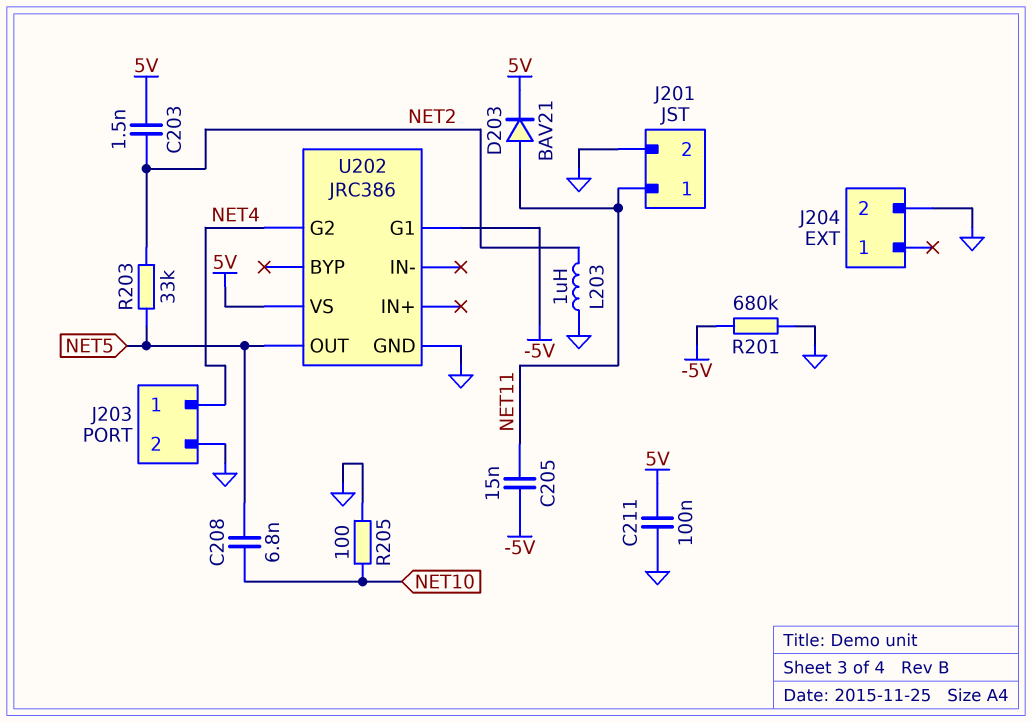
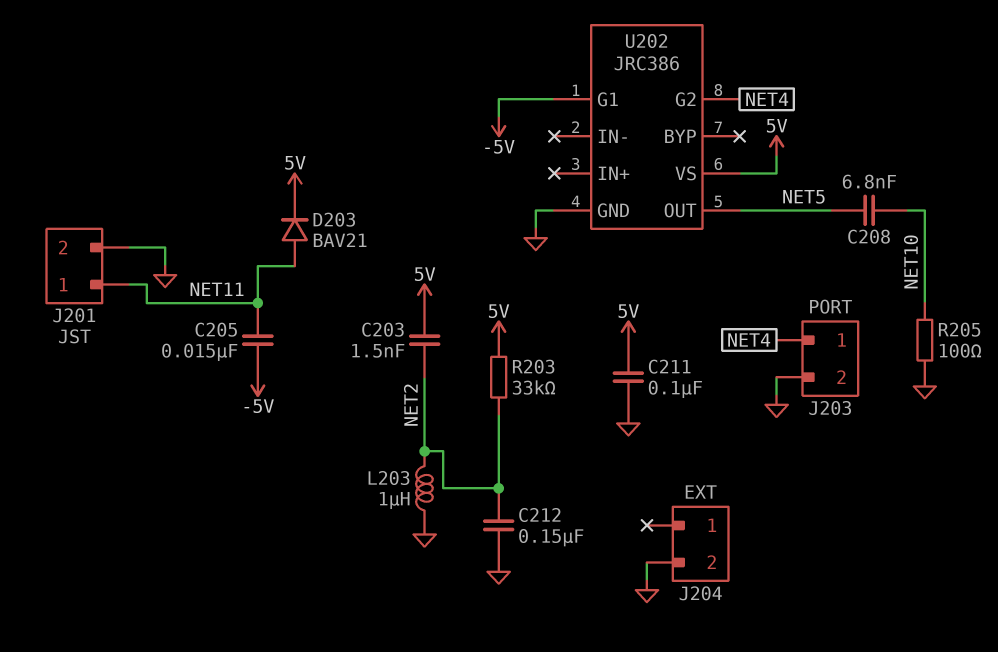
C212: none -> 150nF (GND, NET2)
R201: 680k (-5V, GND) -> none
R203: 33k (NET2, NET5) -> 33k (5V, NET2)

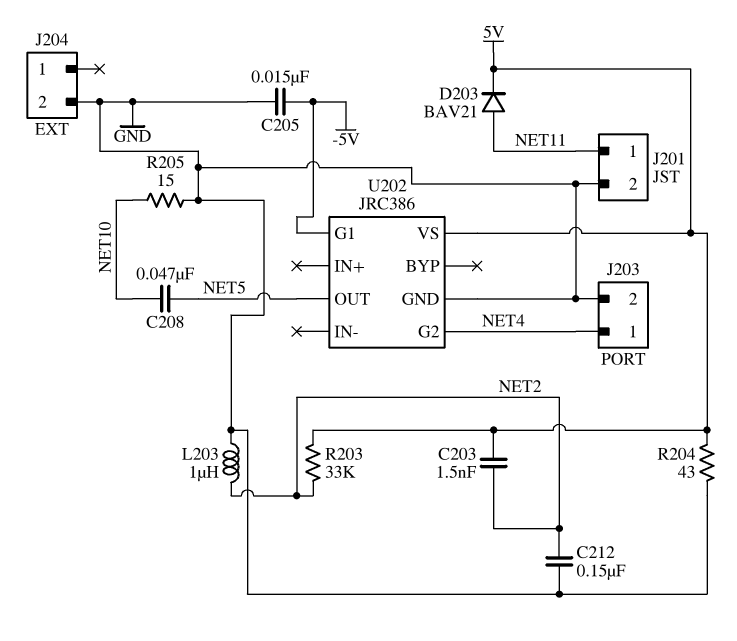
C205: 15nF (-5V, NET11) -> 15nF (-5V, GND)
C208: 6.8nF (NET5, NET10) -> 47nF (NET5, NET10)
C211: 100nF (5V, GND) -> none
R204: none -> 43 (5V, GND)
R205: 100 (GND, NET10) -> 15 (GND, NET10)

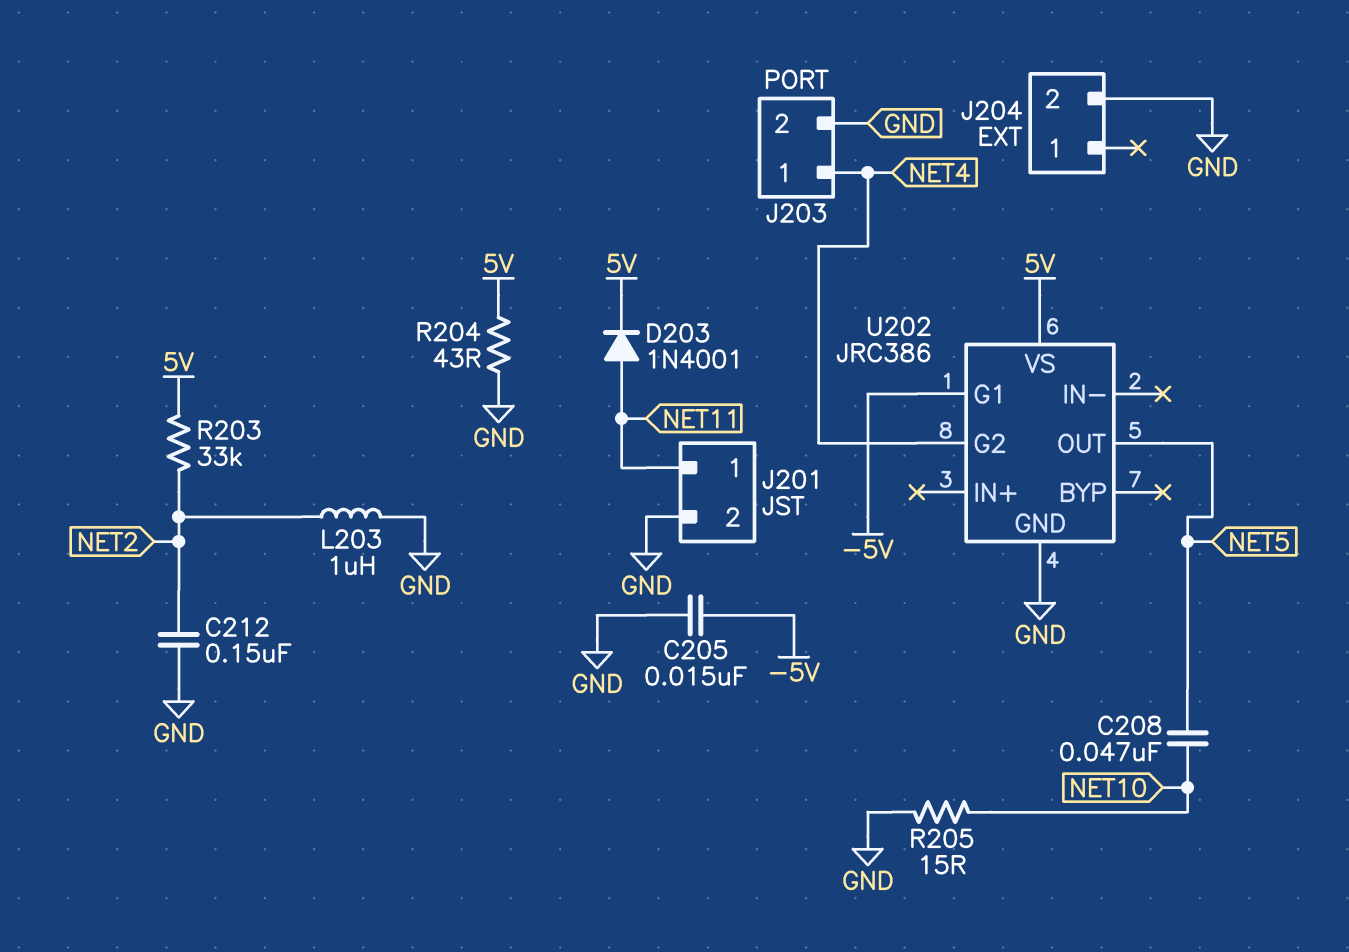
C203: 1.5nF (5V, NET2) -> none
D203: diode BAV21 (A NET11, K 5V) -> diode 1N4001 (A NET11, K 5V)

